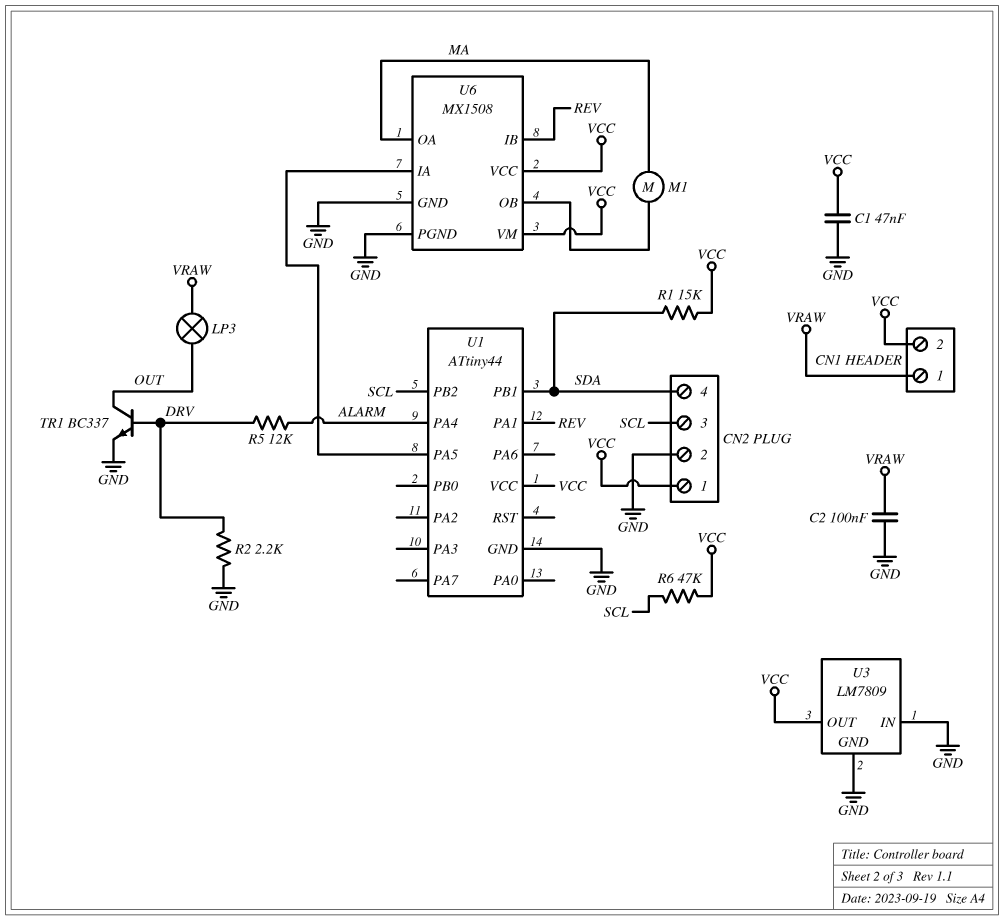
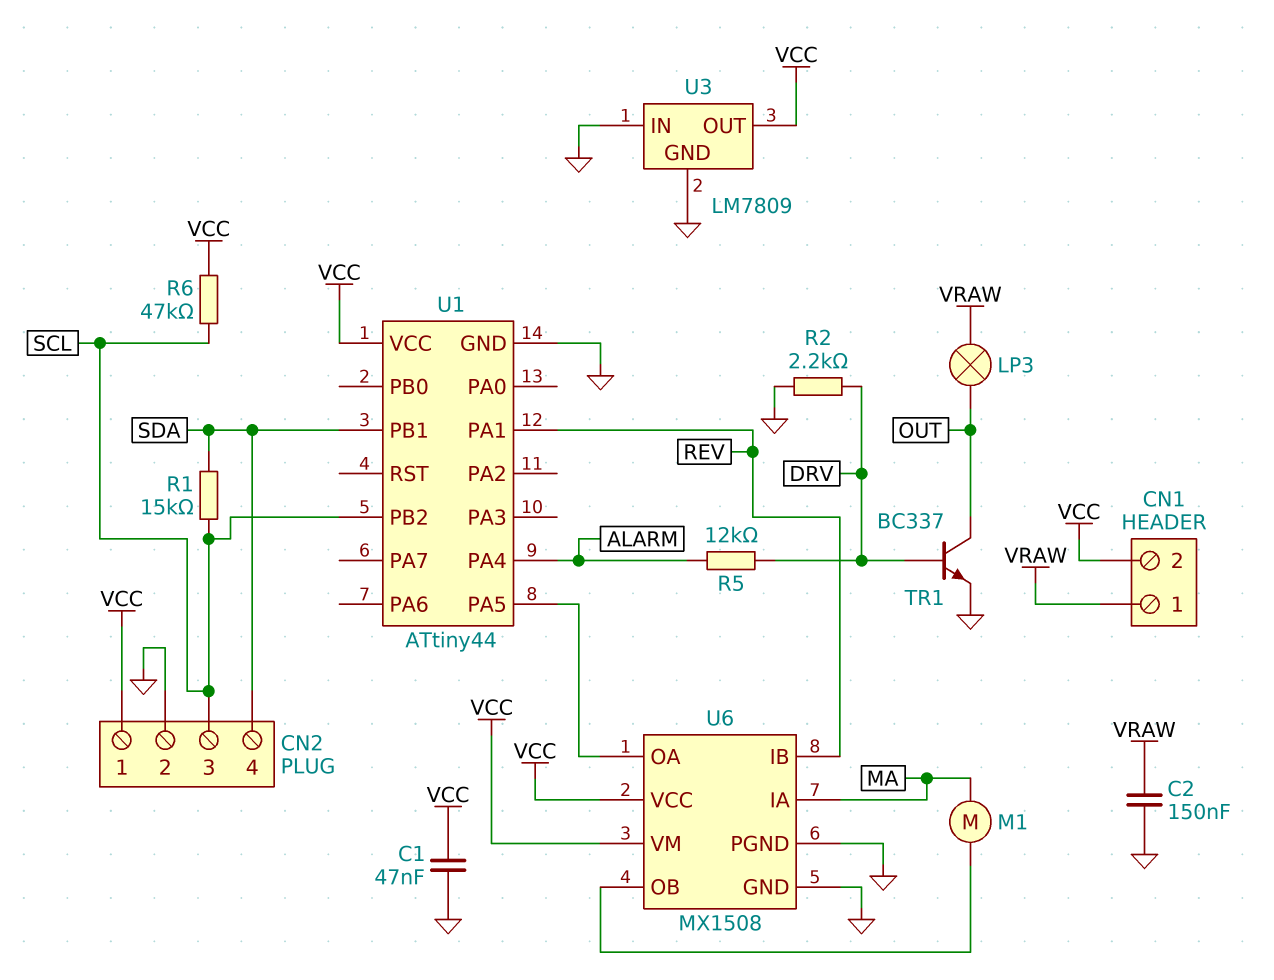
C2: 100nF (GND, VRAW) -> 150nF (GND, VRAW)
R1: 15k (SDA, VCC) -> 15k (SCL, SDA)
U6 pin IA: U1/PA5 -> MA
U6 pin OA: MA -> U1/PA5

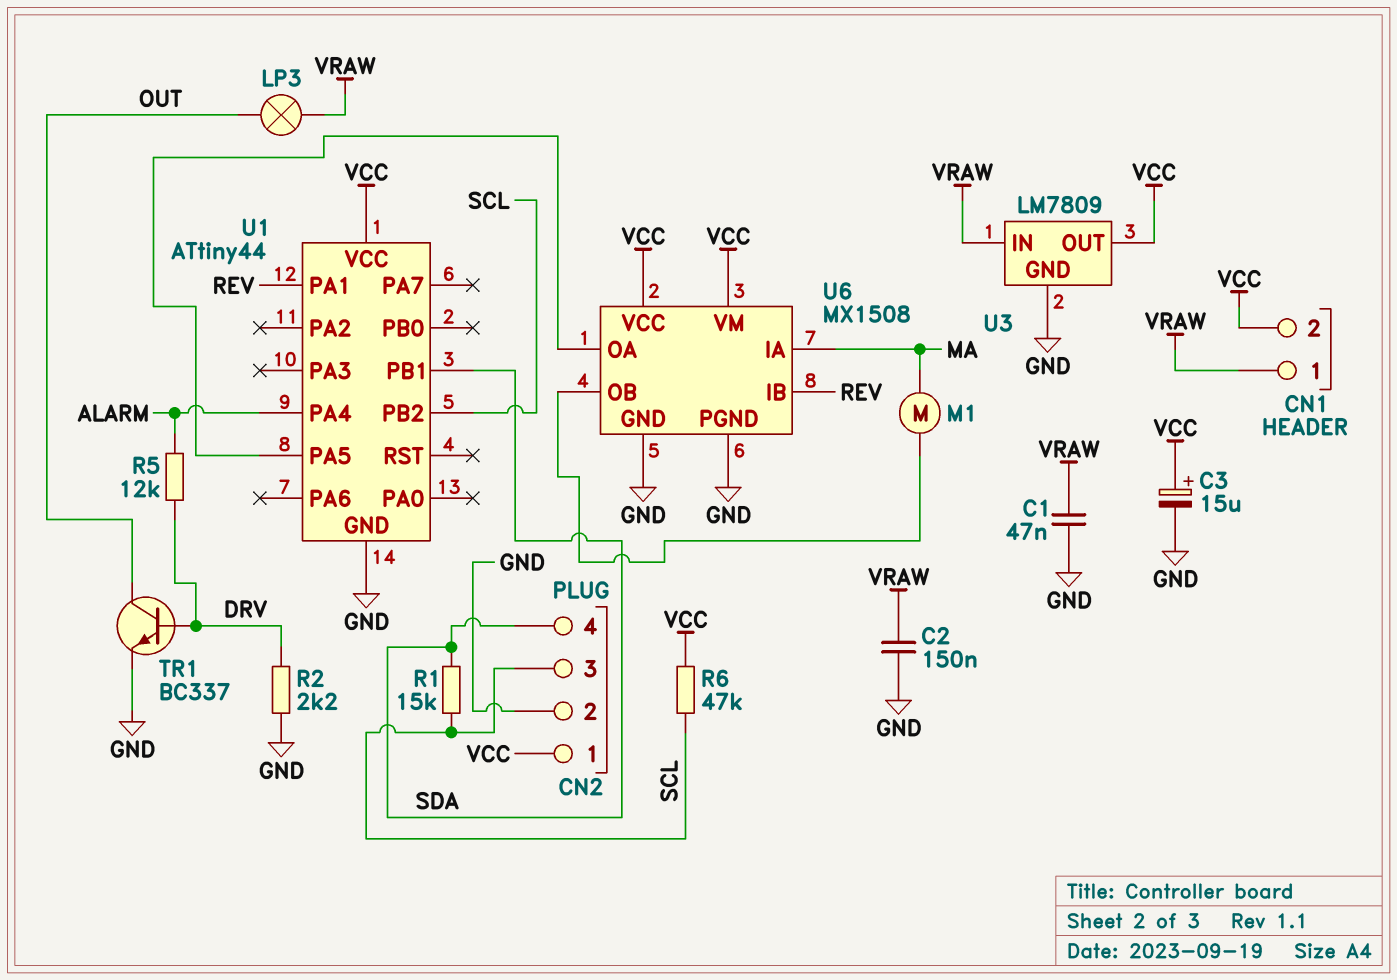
C1: 47nF (GND, VCC) -> 47nF (GND, VRAW)
C3: none -> 15uF (plus VCC, minus GND)
U3 pin IN: GND -> VRAW

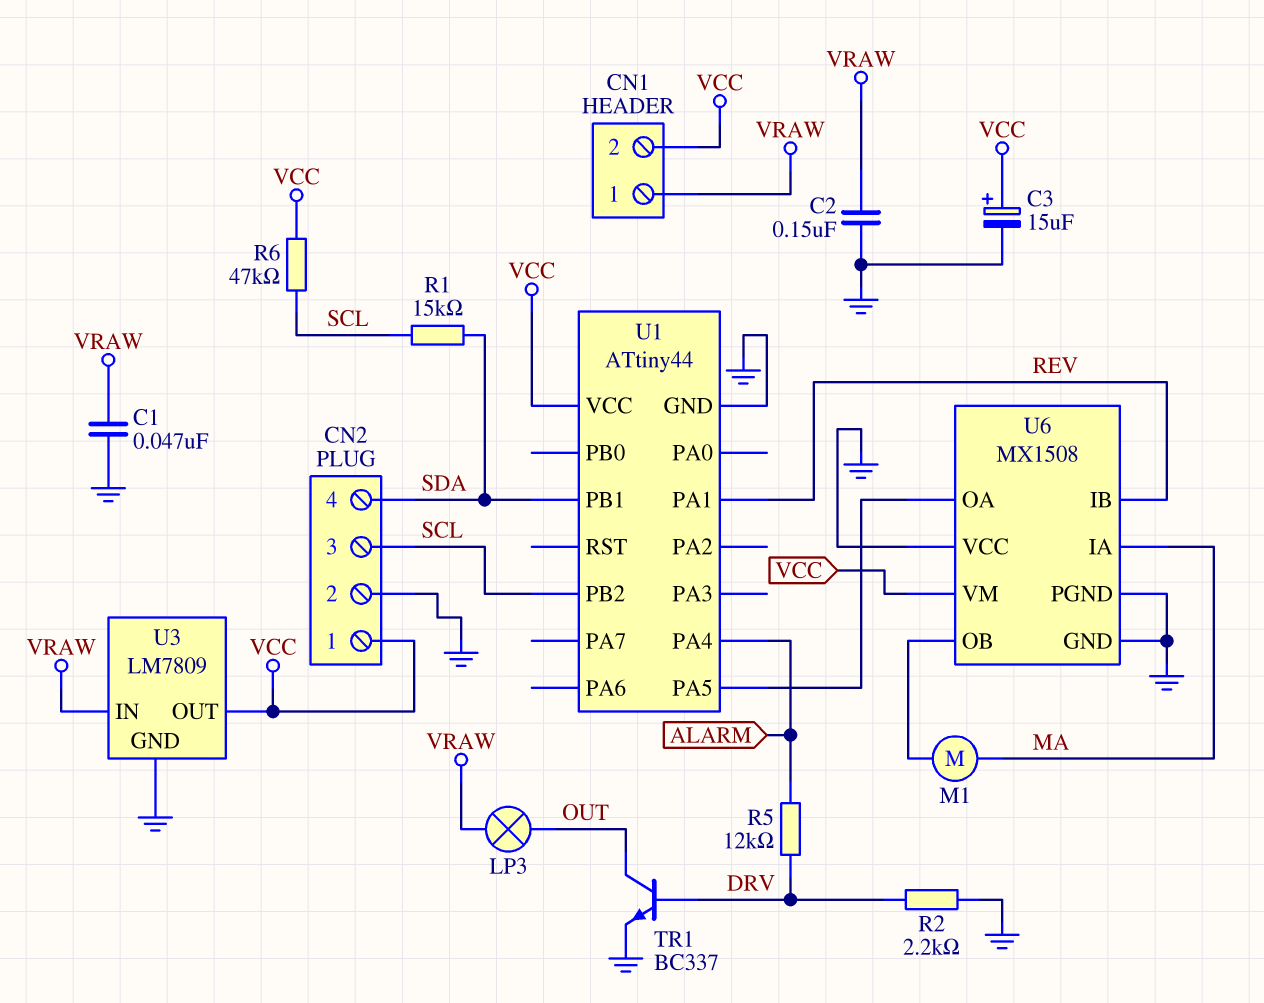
U6 pin VCC: VCC -> GND

